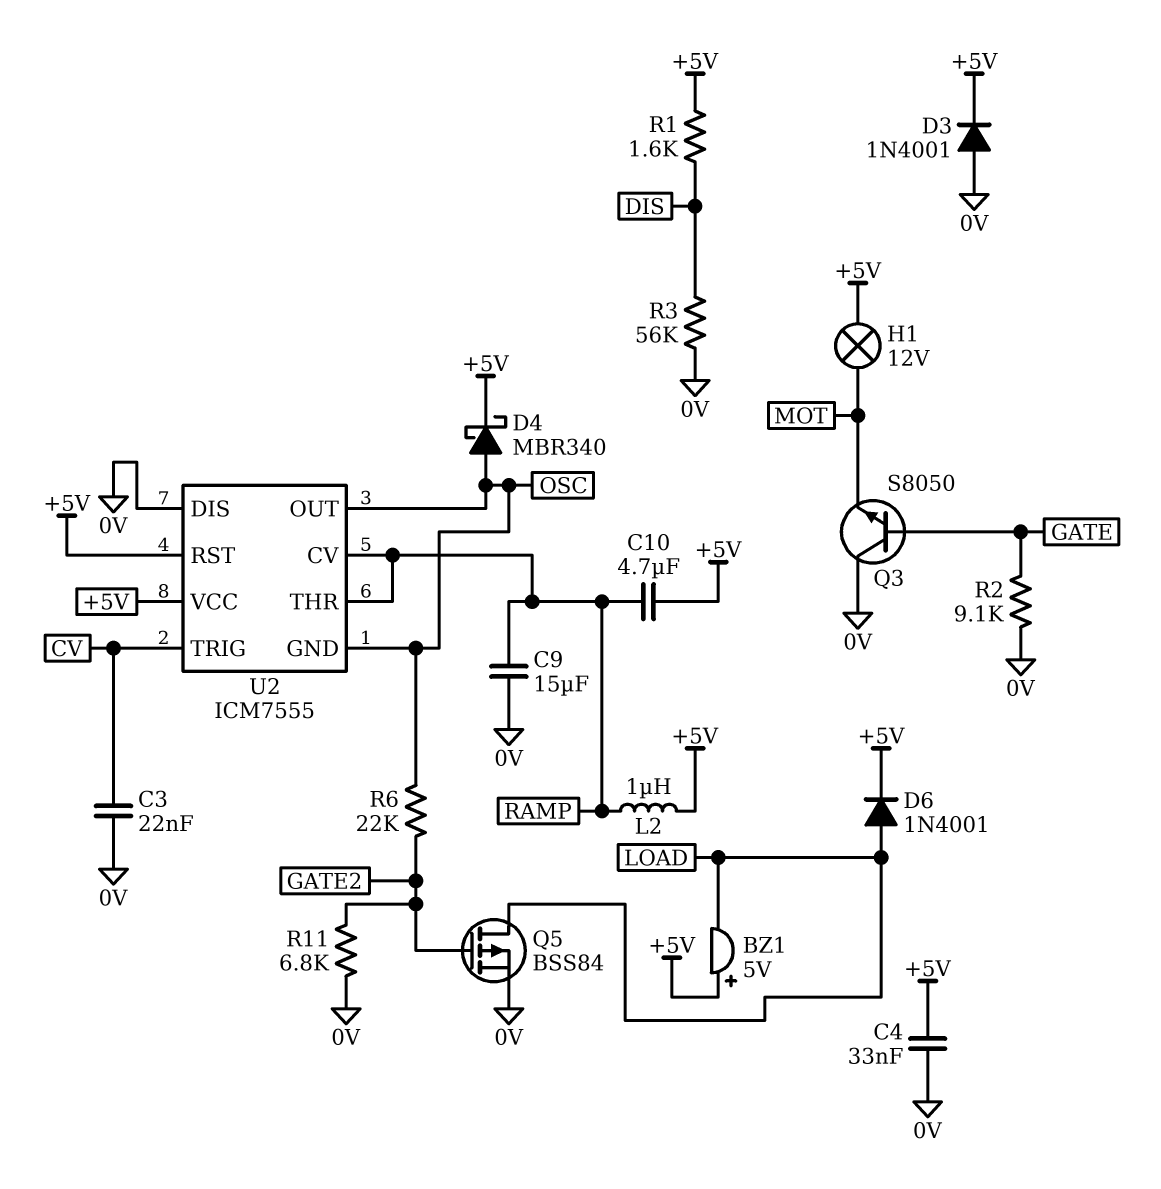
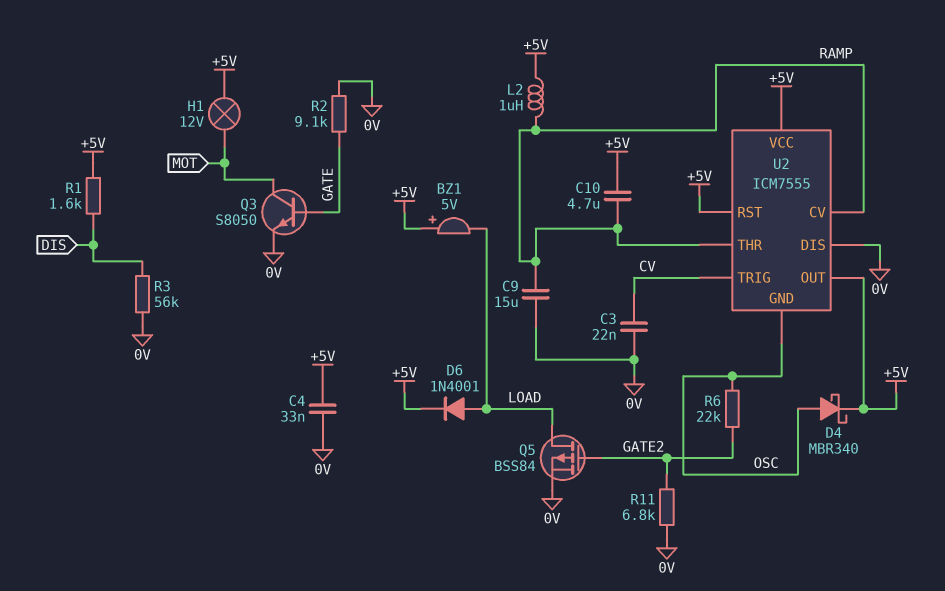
D3: diode 1N4001 (A 0V, K +5V) -> none
Q3: NPN S8050 (B GATE, C 0V, E MOT) -> NPN S8050 (B GATE, C MOT, E 0V)
U2 pin OUT: OSC -> +5V

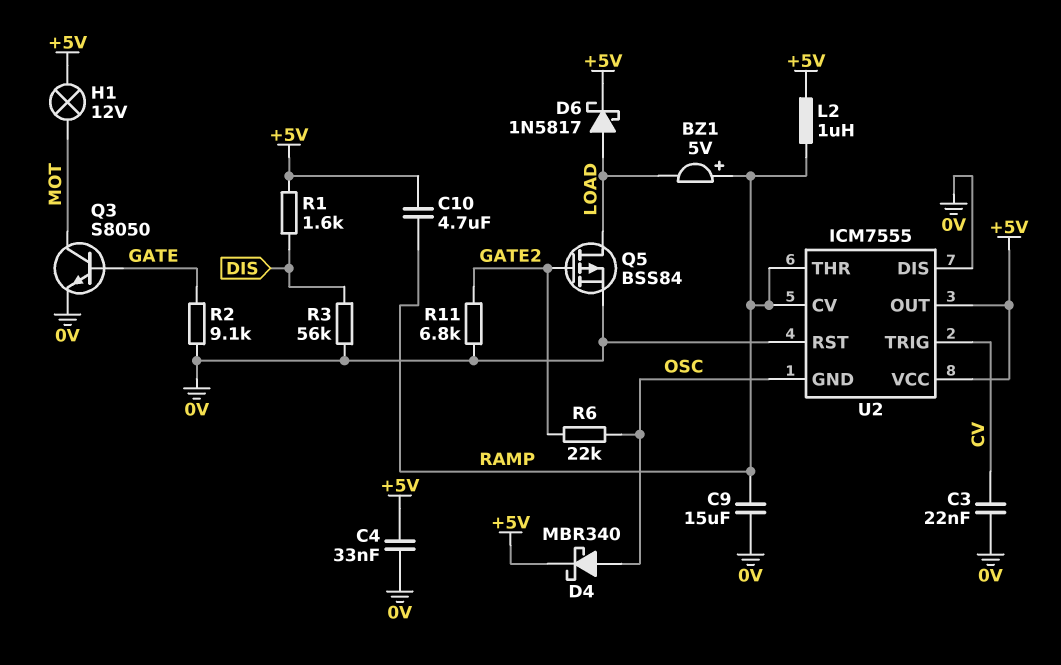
BZ1: buzzer 5V (plus +5V, minus LOAD) -> buzzer 5V (plus RAMP, minus LOAD)
D6: diode 1N4001 (A LOAD, K +5V) -> schottky 1N5817 (A LOAD, K +5V)
U2 pin RST: +5V -> 0V

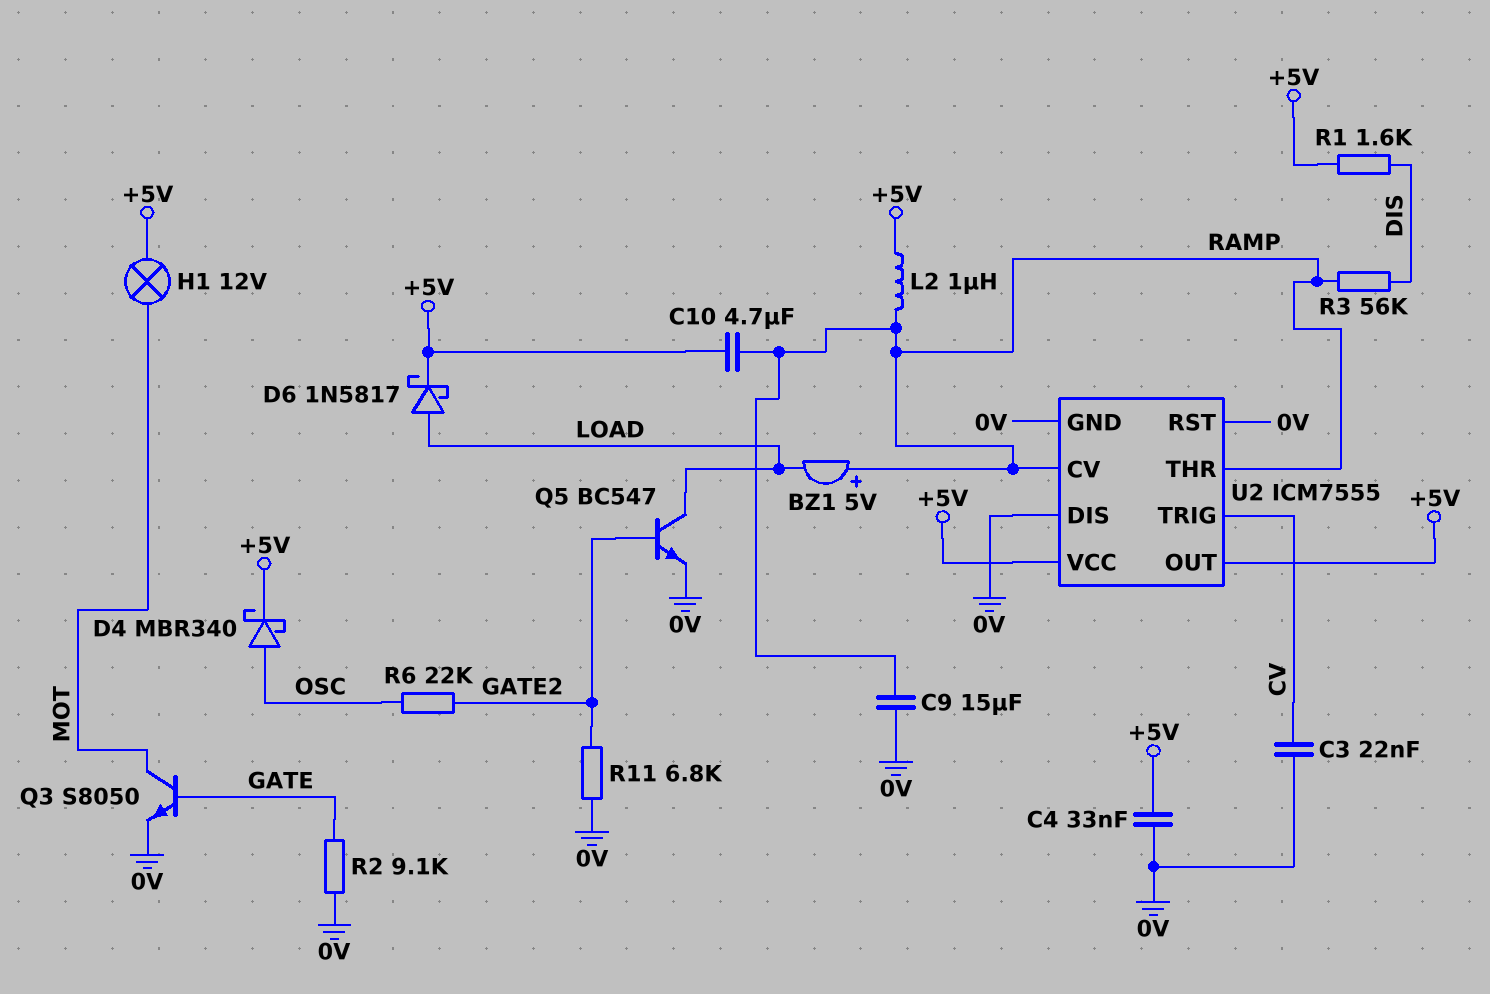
Q5: PMOS BSS84 (G GATE2, D LOAD, S 0V) -> NPN BC547 (B GATE2, C LOAD, E 0V)
R3: 56k (0V, DIS) -> 56k (DIS, RAMP)
U2 pin GND: OSC -> 0V

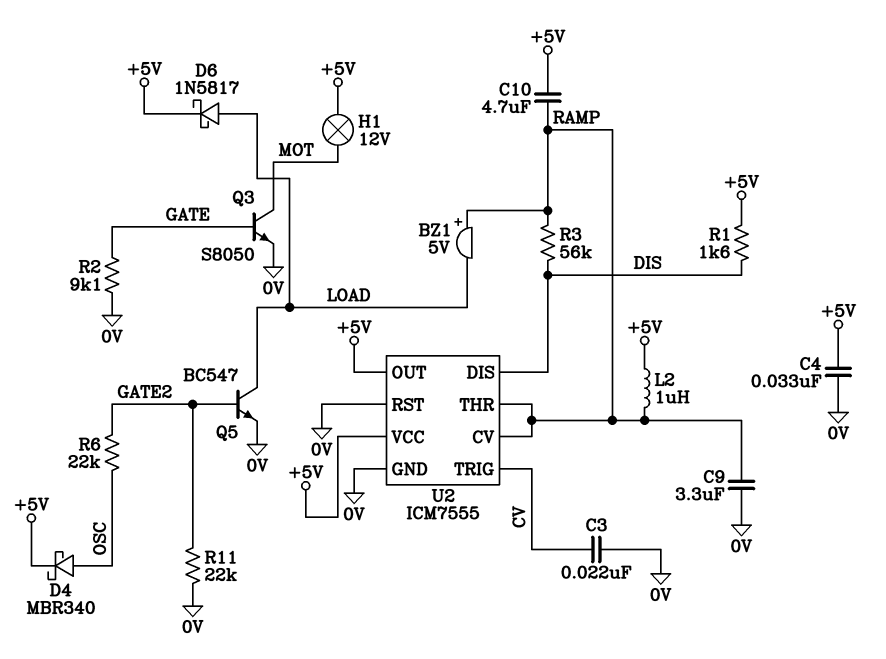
C9: 15uF (0V, RAMP) -> 3.3uF (0V, RAMP)
R11: 6.8k (0V, GATE2) -> 22k (0V, GATE2)
U2 pin DIS: 0V -> DIS

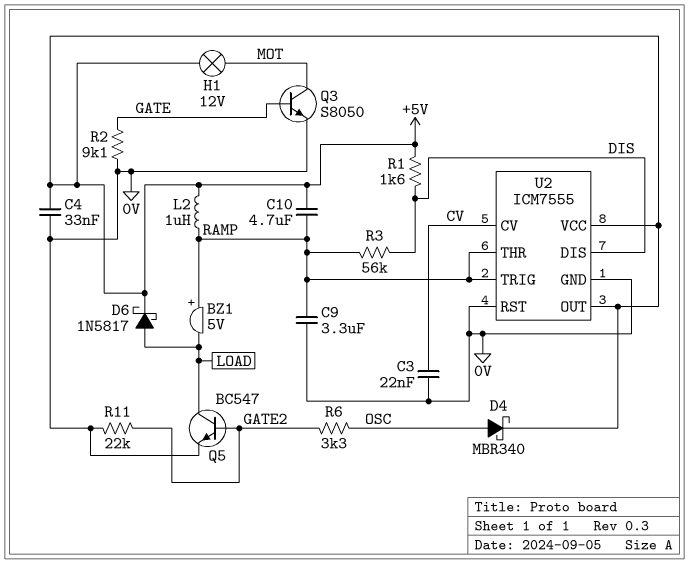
R6: 22k (GATE2, OSC) -> 3.3k (GATE2, OSC)
U2 pin CV: RAMP -> CV
U2 pin TRIG: CV -> RAMP

